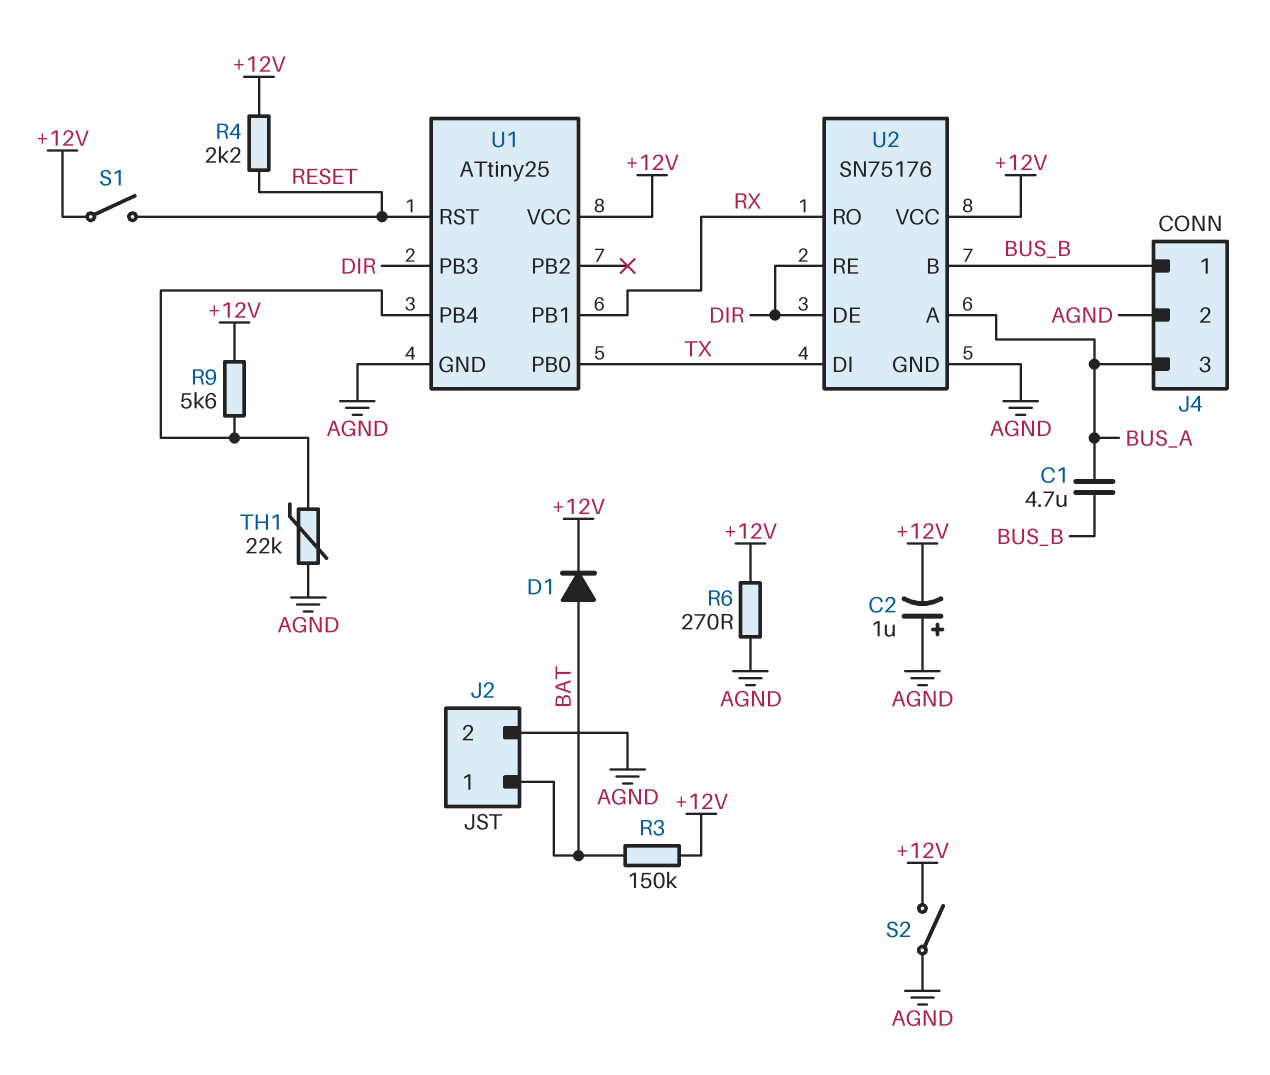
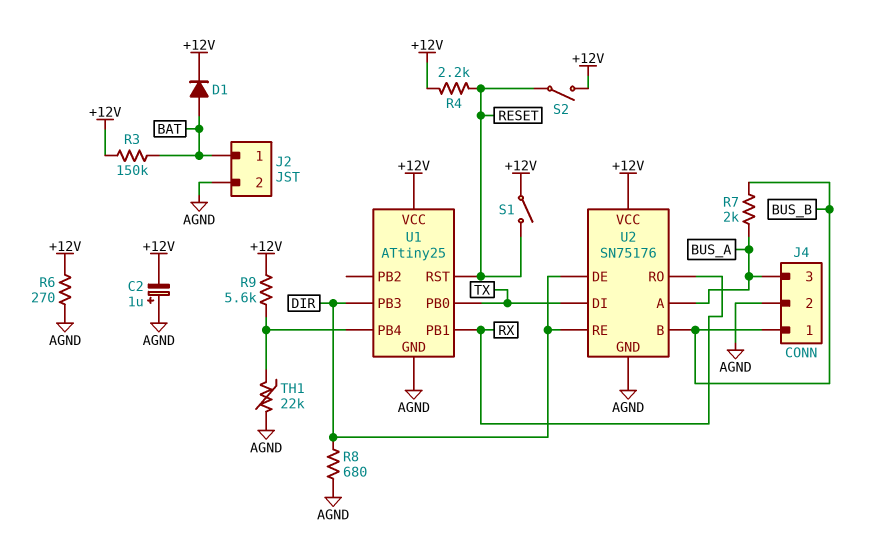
C1: 4.7uF (BUS_A, BUS_B) -> none
R7: none -> 2k (BUS_A, BUS_B)
R8: none -> 680 (AGND, DIR)
S2: switch (+12V, AGND) -> switch (+12V, RESET)

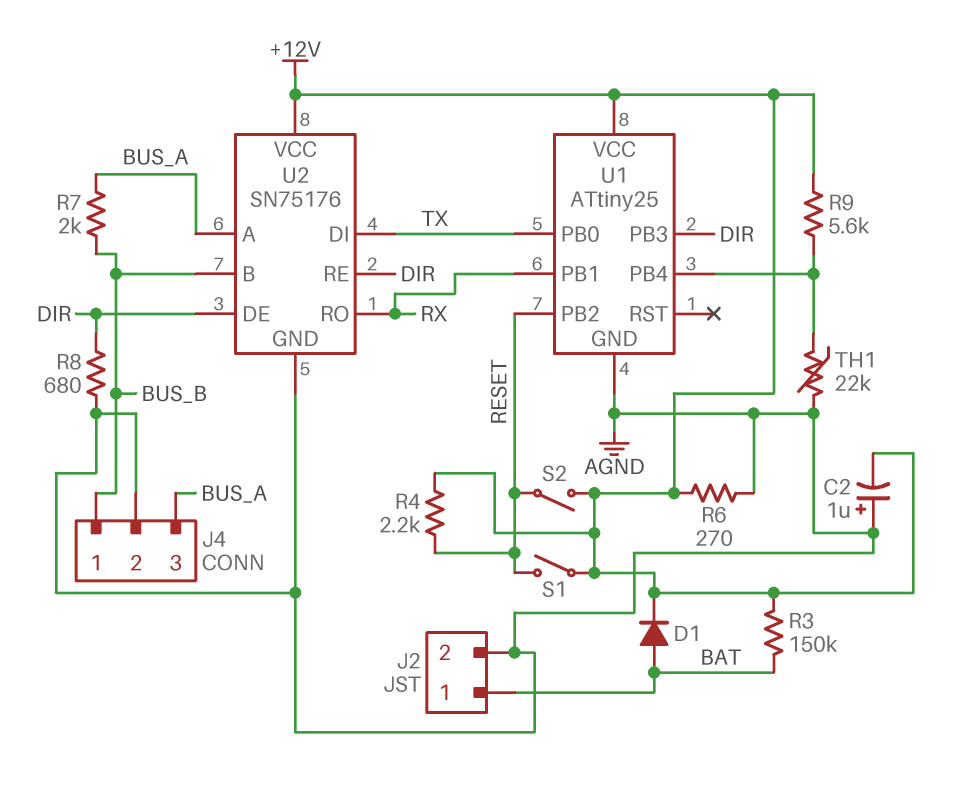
U1 pin PB2: none -> RESET
U1 pin RST: RESET -> none

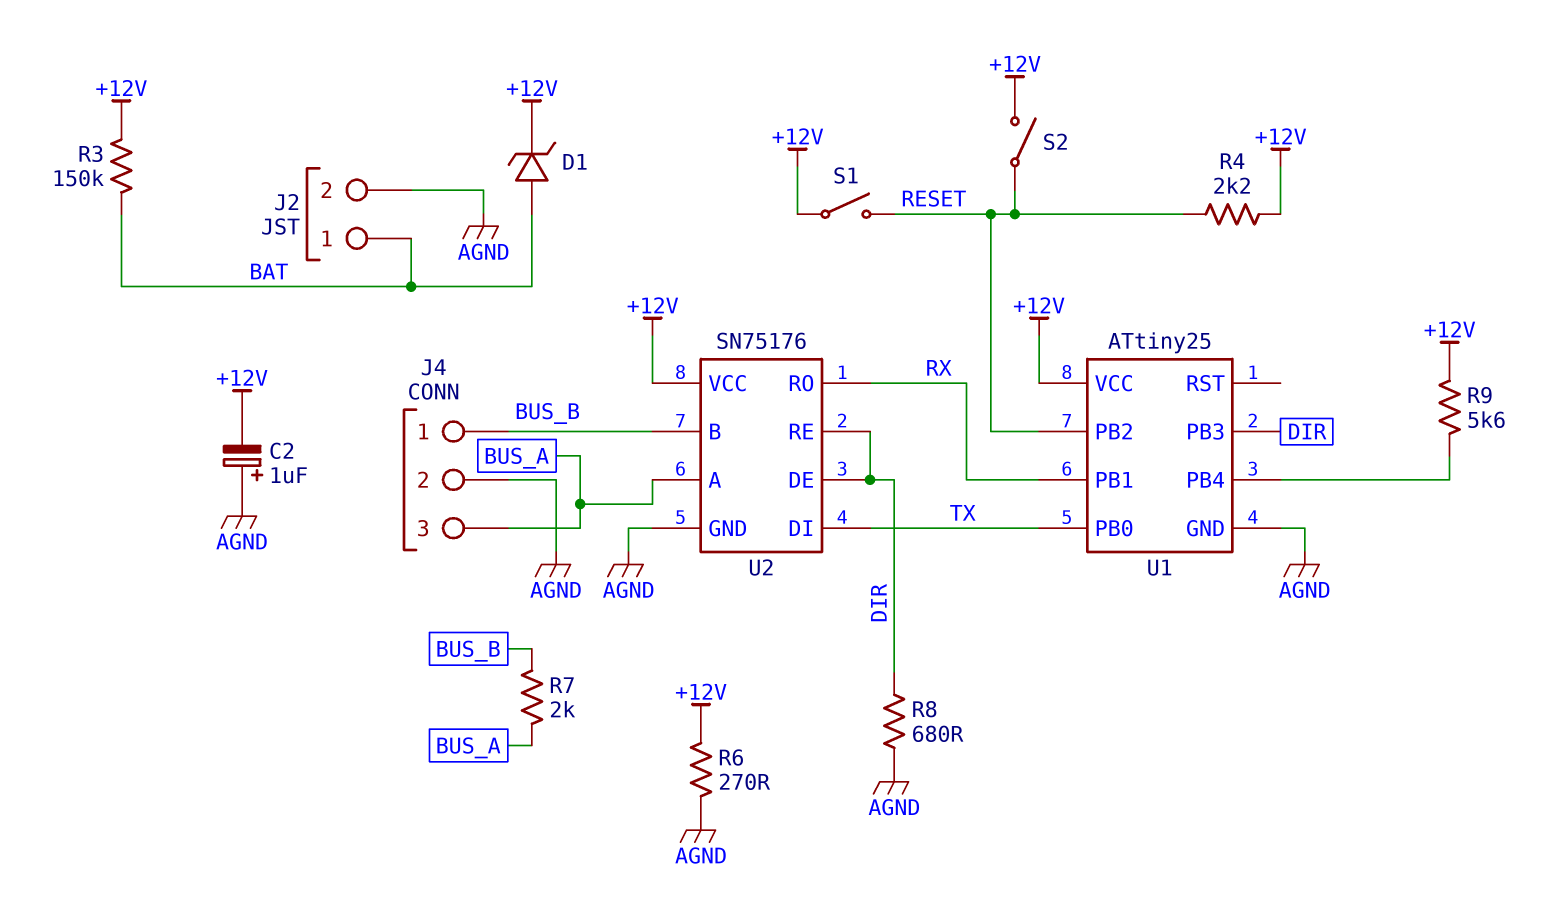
D1: diode (A BAT, K +12V) -> zener (A BAT, K +12V)
TH1: 22k (AGND, U1/PB4) -> none

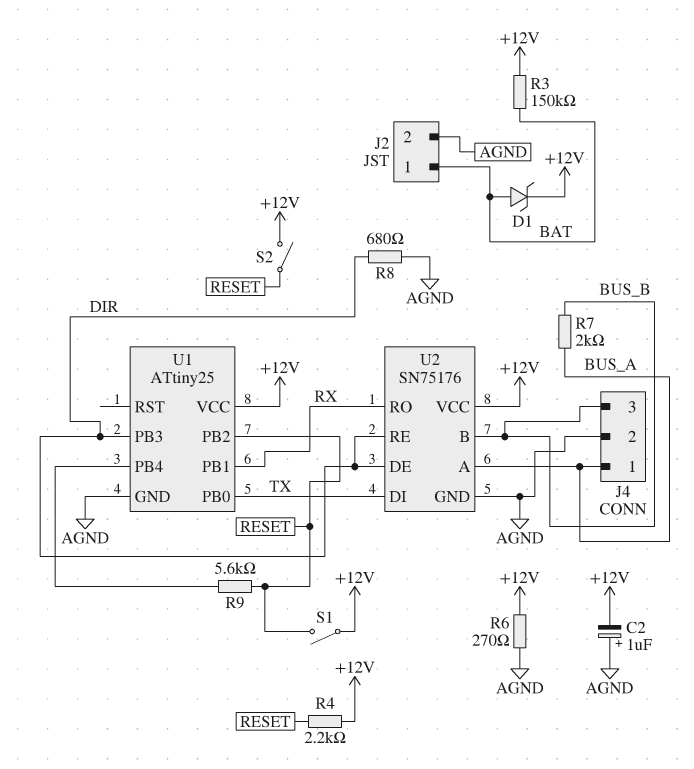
J4 pin 1: BUS_B -> BUS_A
J4 pin 3: BUS_A -> BUS_B
R9: 5.6k (+12V, U1/PB4) -> 5.6k (RESET, U1/PB4)

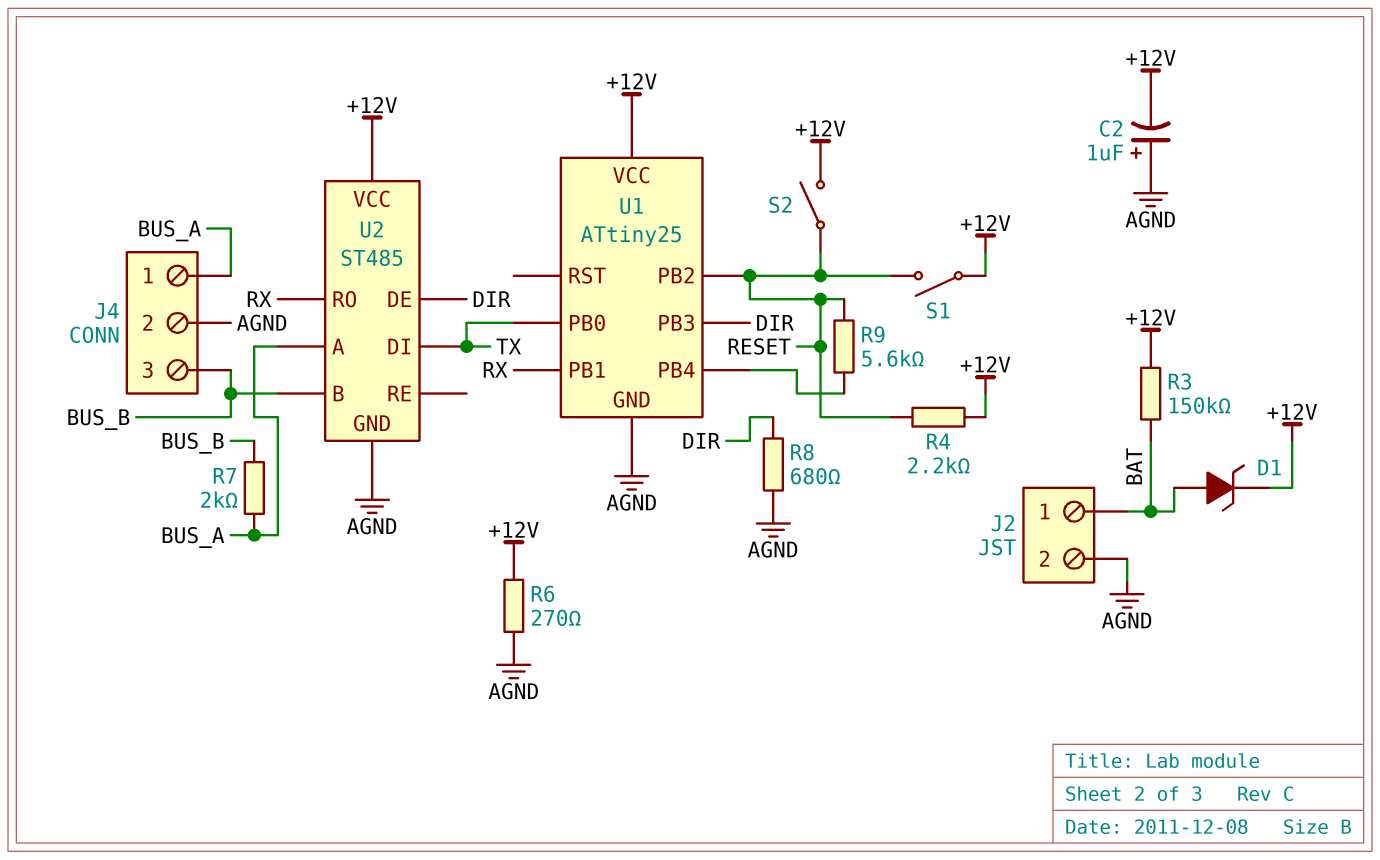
U2: SN75176 -> ST485
U2 pin RE: DIR -> none

